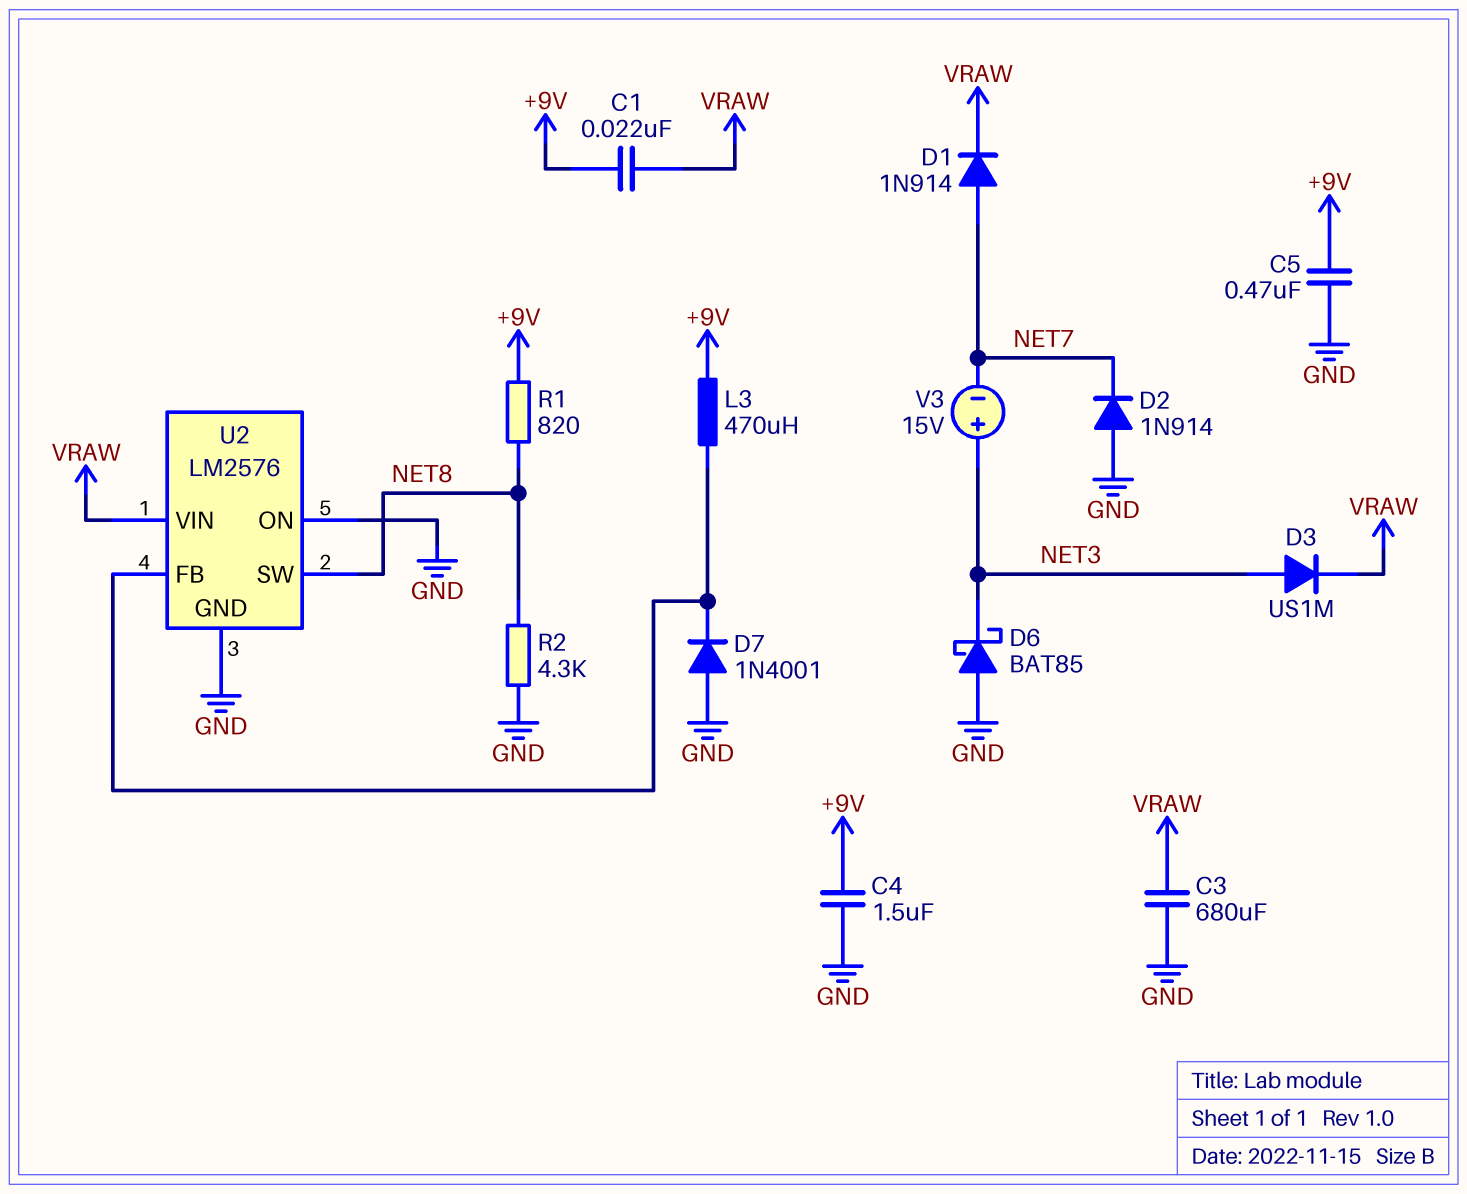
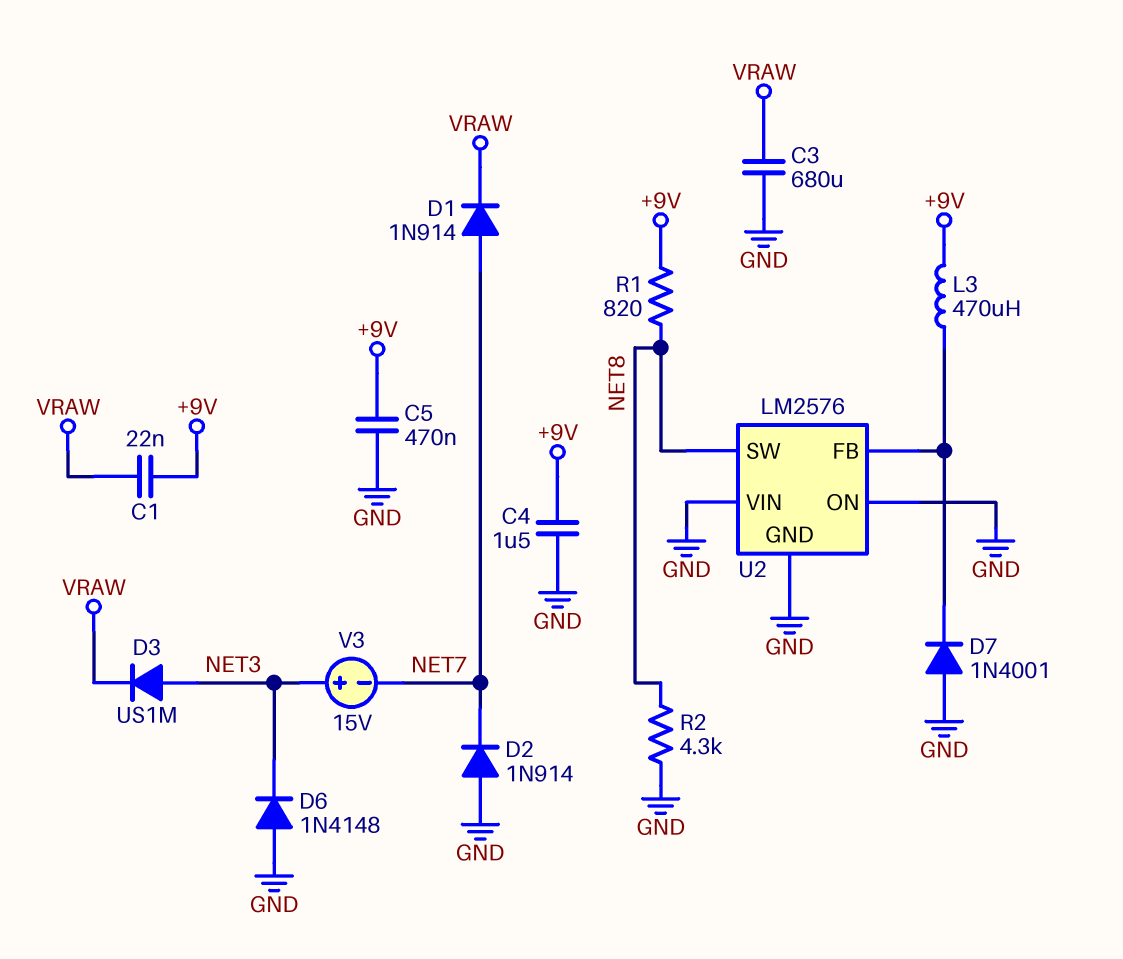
D6: schottky BAT85 (A GND, K NET3) -> diode 1N4148 (A GND, K NET3)
U2 pin VIN: VRAW -> GND

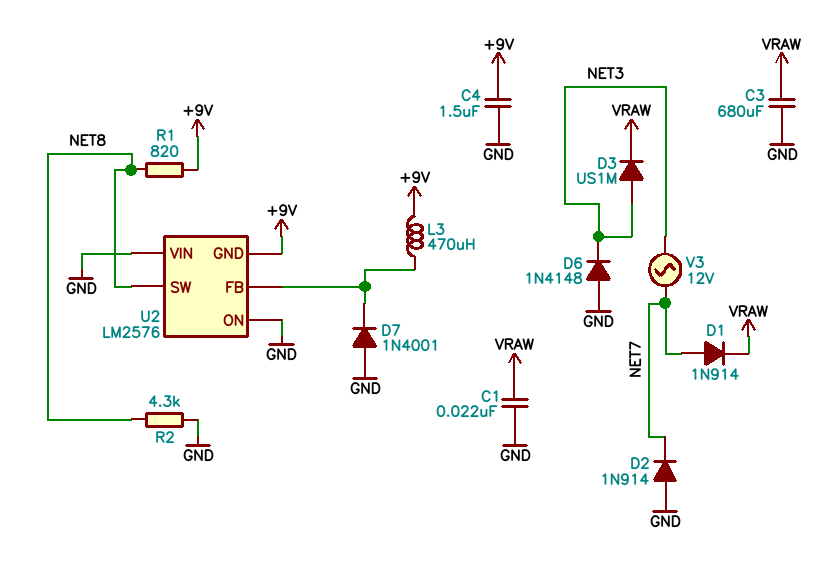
C1: 22nF (+9V, VRAW) -> 22nF (GND, VRAW)
C5: 470nF (+9V, GND) -> none
U2 pin GND: GND -> +9V
V3: 15V (plus NET3, minus NET7) -> AC 12V (NET3, NET7)

